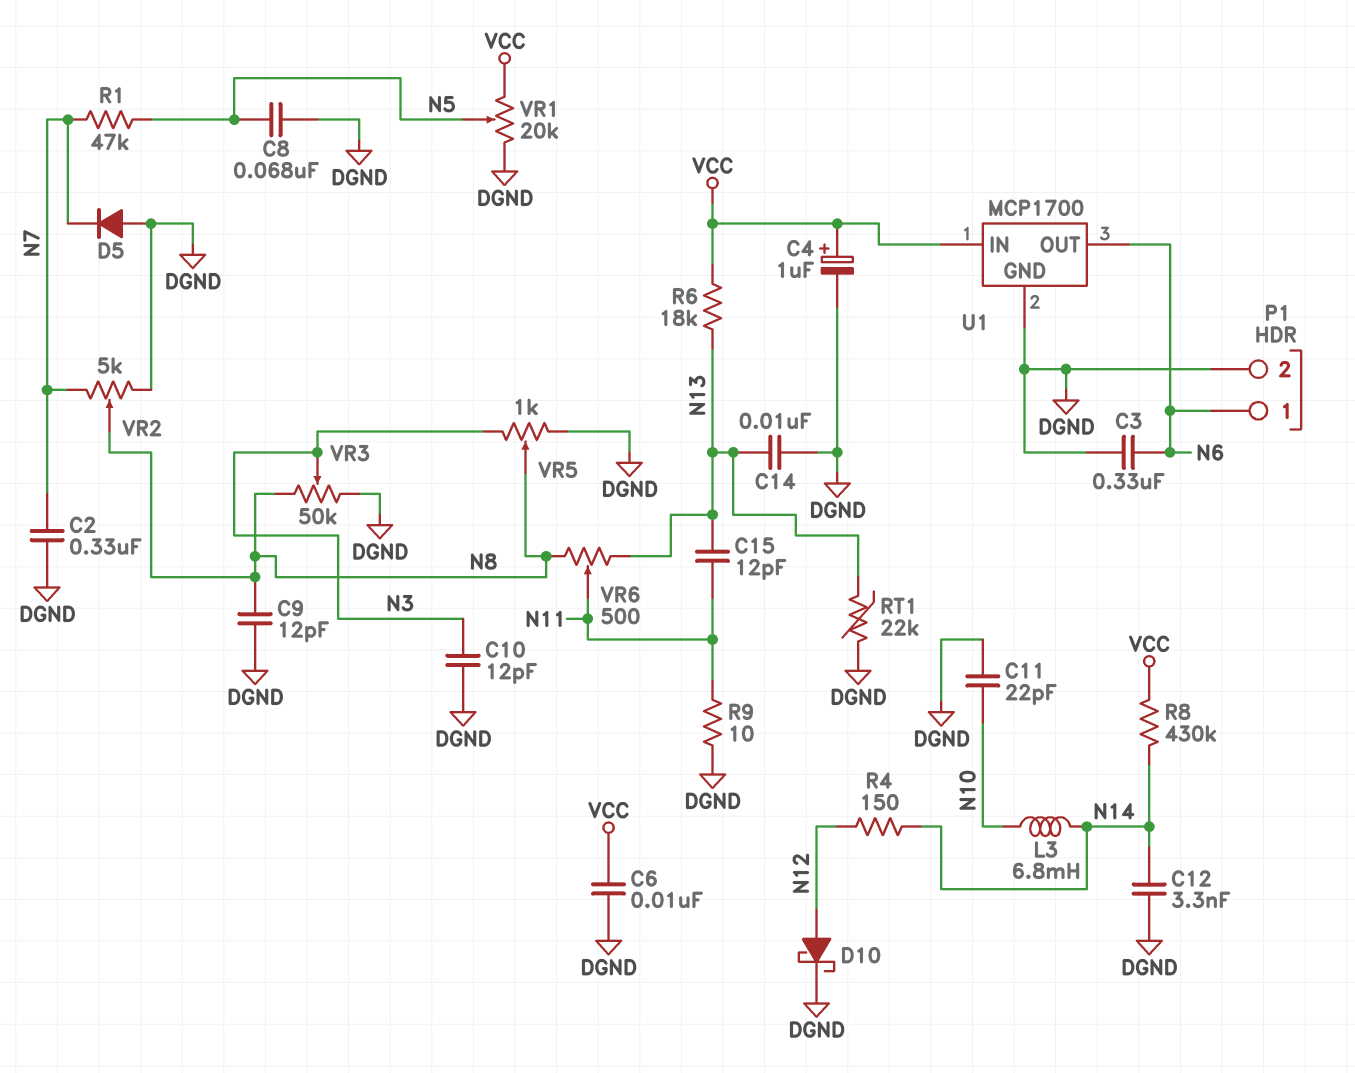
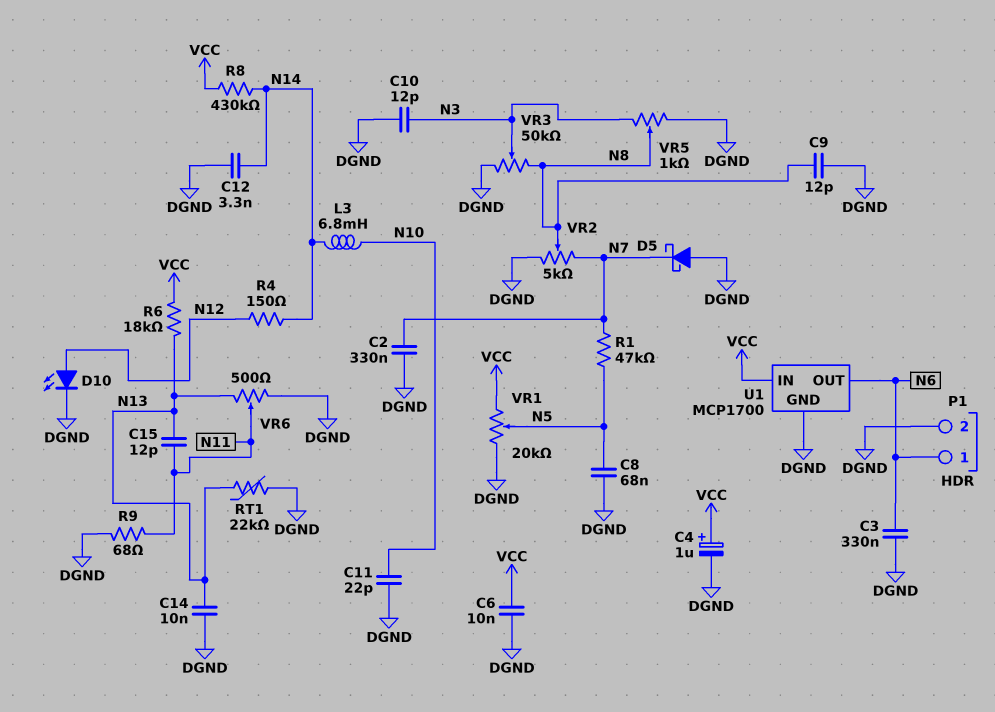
D5: diode (A DGND, K N7) -> schottky (A DGND, K N7)
D10: schottky (A N12, K DGND) -> LED (A N12, K DGND)
R9: 10 (DGND, N11) -> 68 (DGND, N11)
VR6: 500 (N8, N13, wiper N11) -> 500 (DGND, N13, wiper N11)

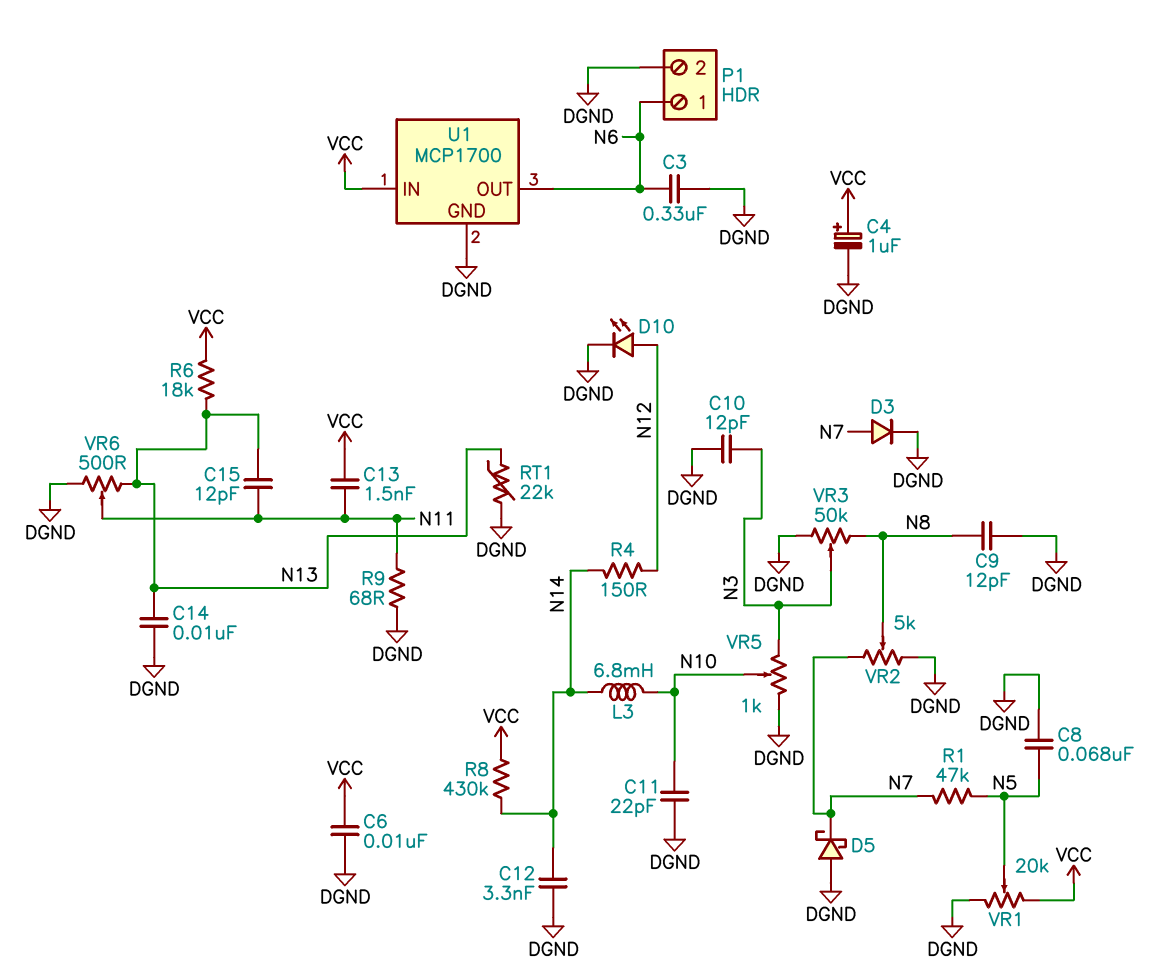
C2: 330nF (DGND, N7) -> none
C13: none -> 1.5nF (N11, VCC)
D3: none -> diode (A N7, K DGND)
VR5: 1k (DGND, N3, wiper N8) -> 1k (DGND, N3, wiper N10)

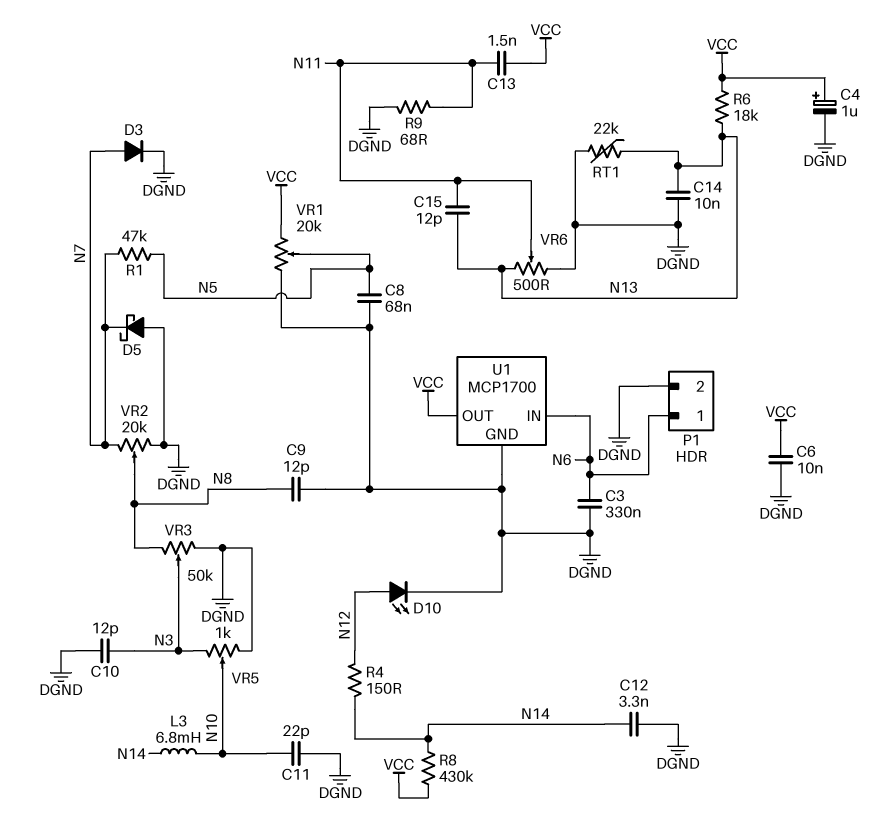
U1 pin IN: VCC -> N6
U1 pin OUT: N6 -> VCC
VR2: 5k (DGND, N7, wiper N8) -> 20k (DGND, N7, wiper N8)

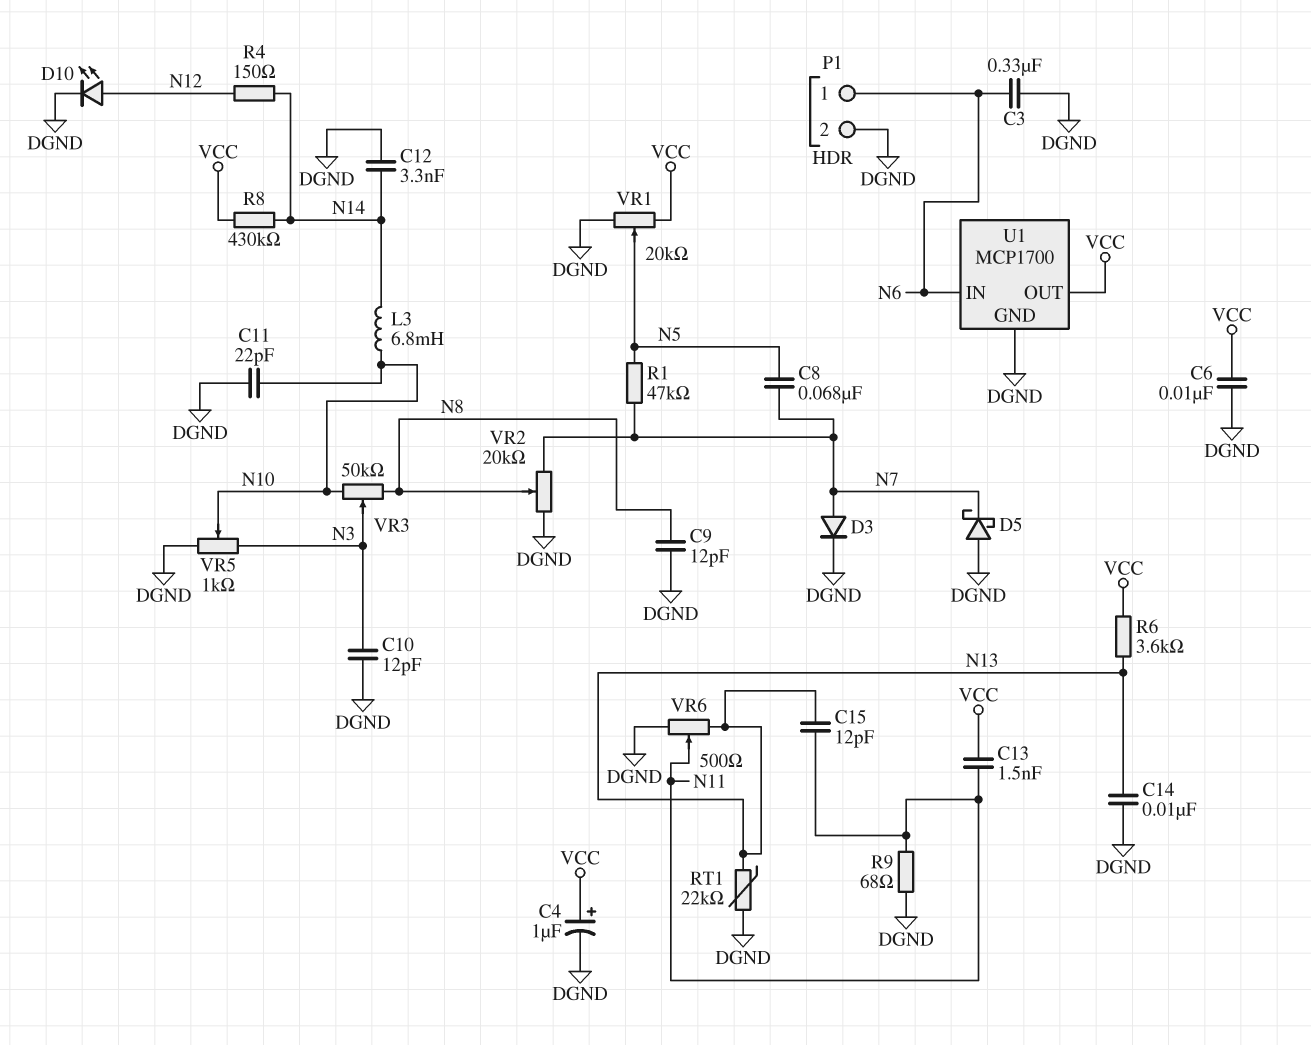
C8: 68nF (DGND, N5) -> 68nF (N5, N7)
R6: 18k (N13, VCC) -> 3.6k (N13, VCC)
VR3: 50k (DGND, N8, wiper N3) -> 50k (N8, N10, wiper N3)

